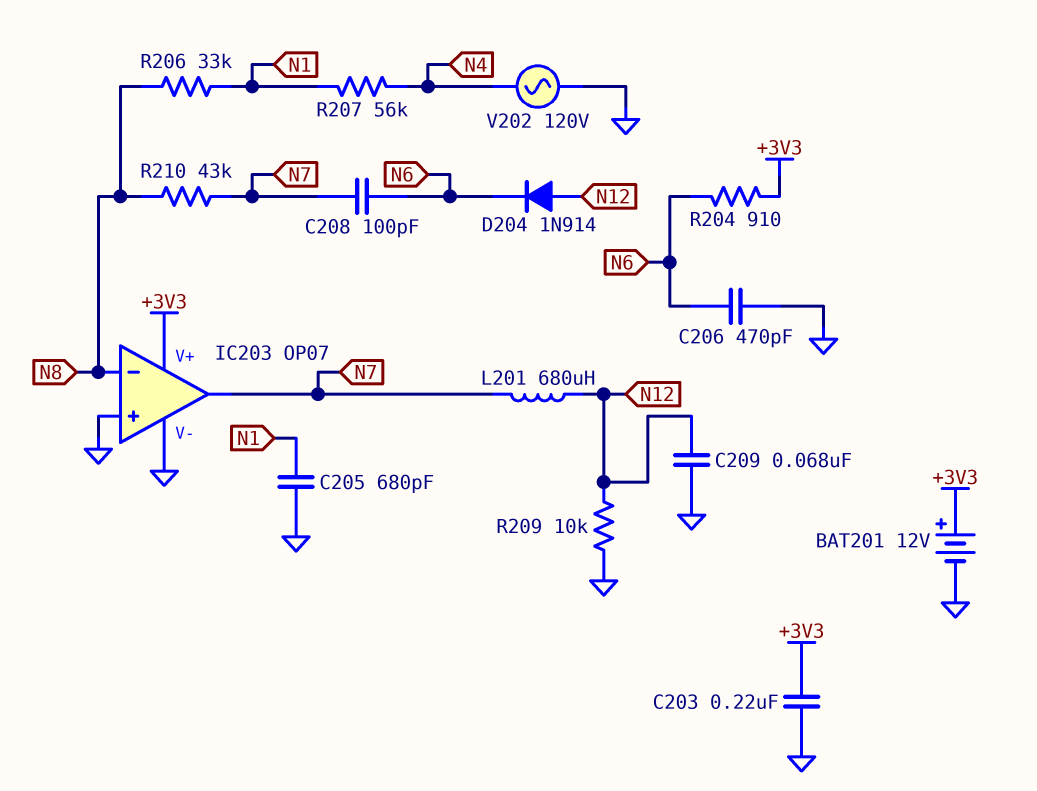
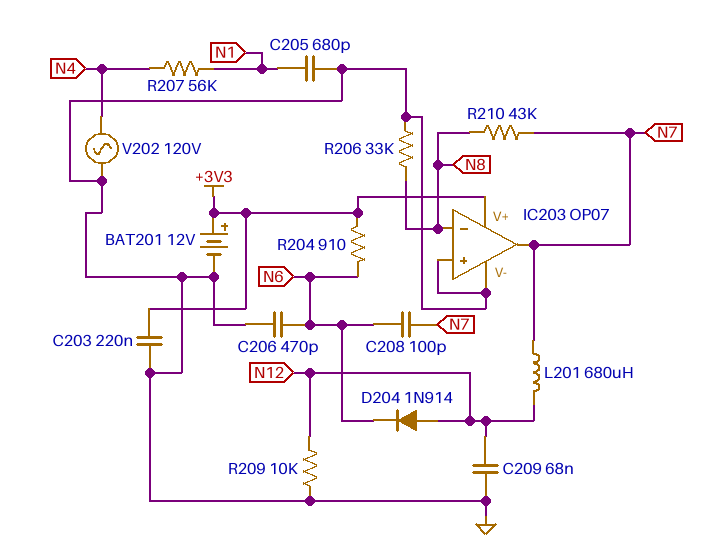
R206: 33k (N1, N8) -> 33k (GND, N8)

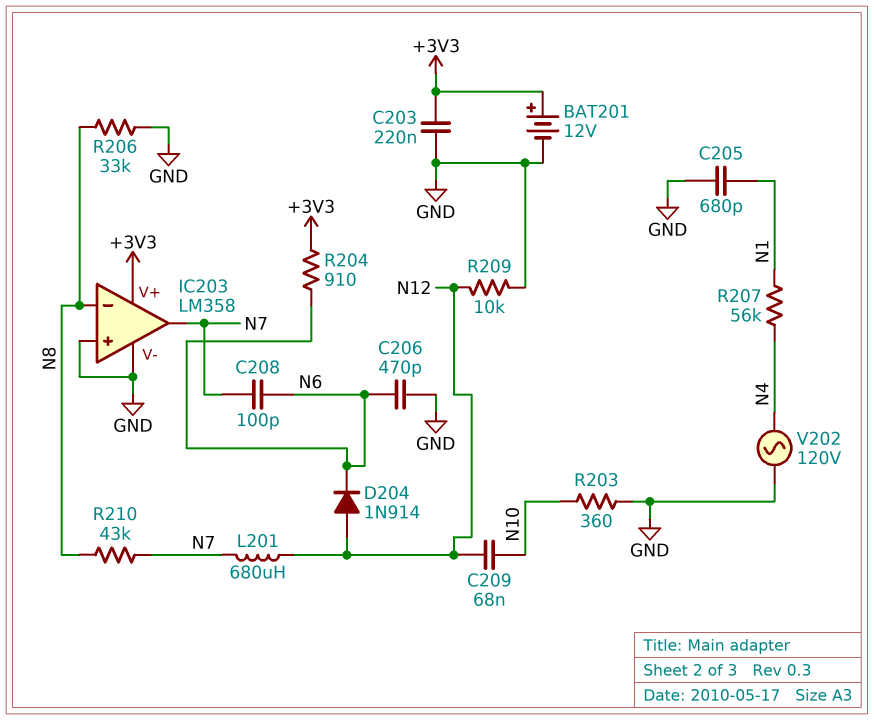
C209: 68nF (GND, N12) -> 68nF (N10, N12)
IC203: OP07 -> LM358
R203: none -> 360 (GND, N10)

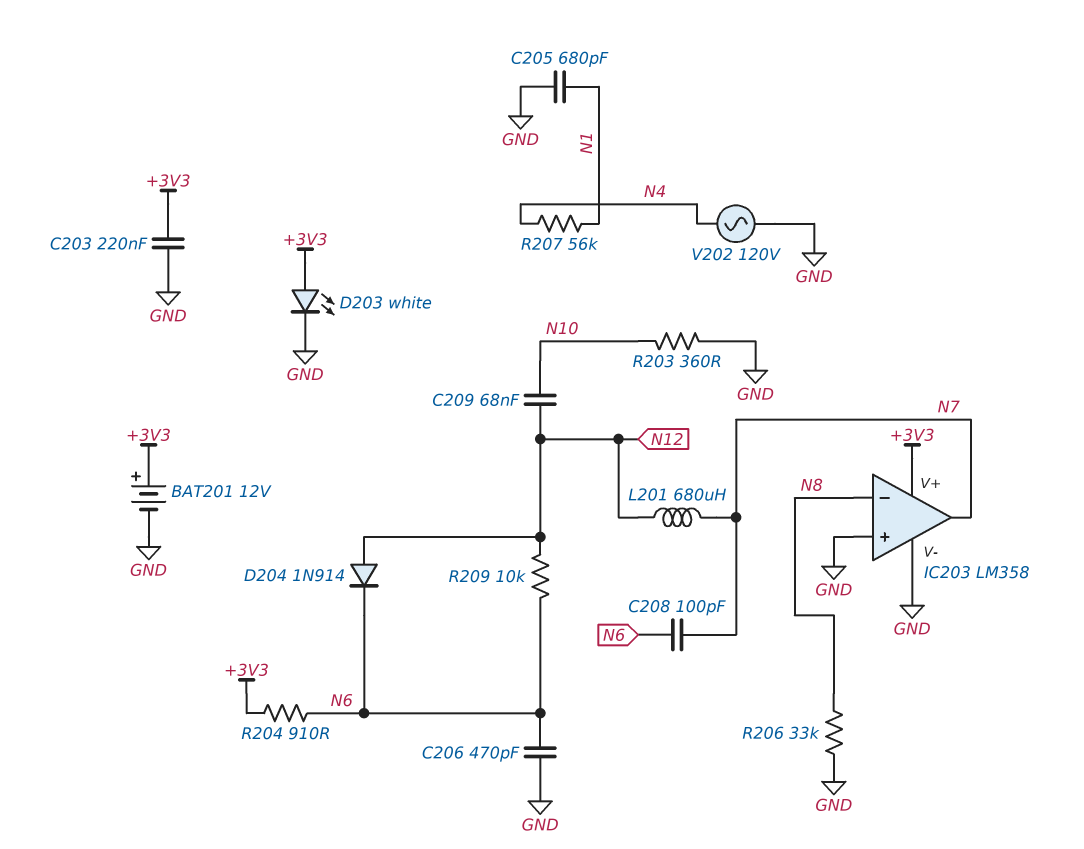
D203: none -> LED white (A +3V3, K GND)
R209: 10k (GND, N12) -> 10k (N6, N12)
R210: 43k (N7, N8) -> none

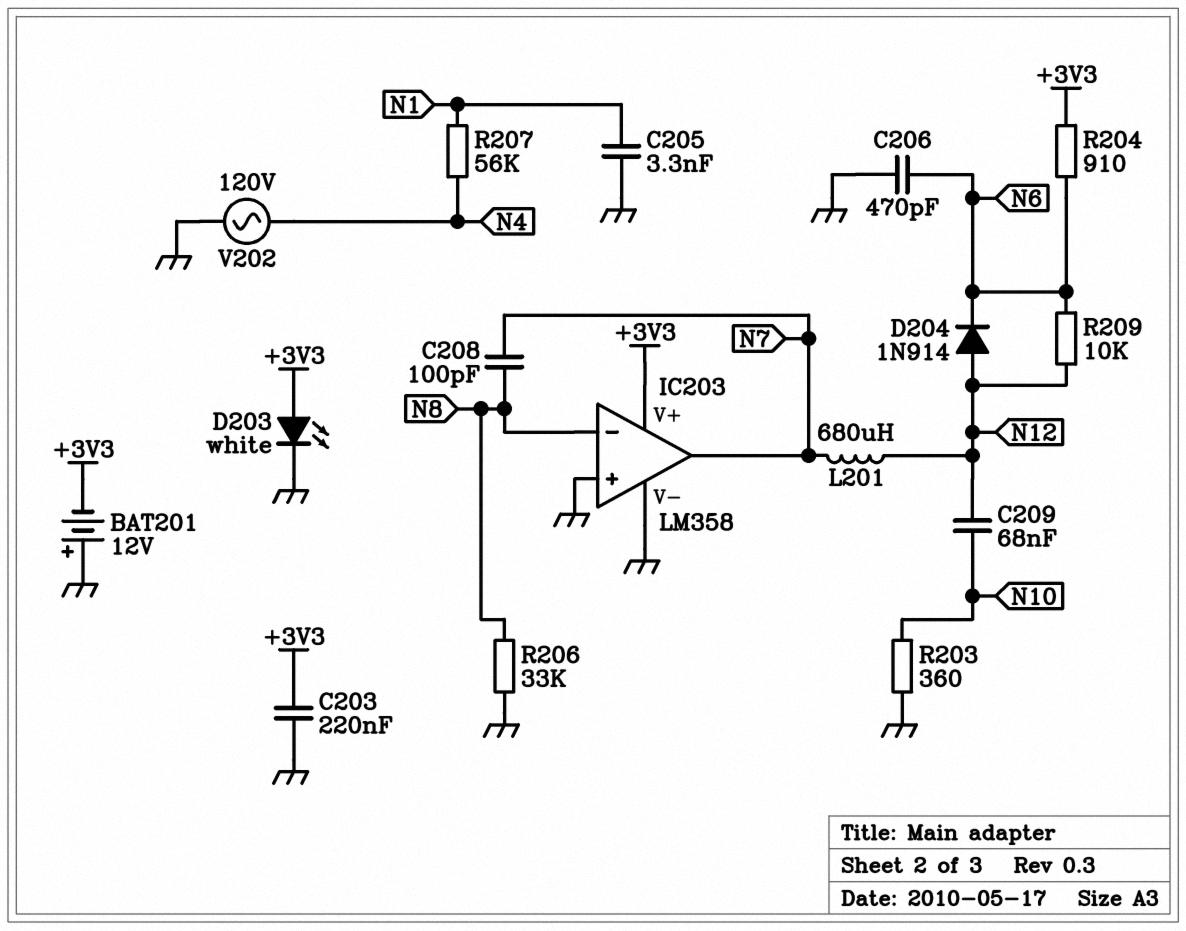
BAT201: 12V (plus +3V3, minus GND) -> 12V (plus GND, minus +3V3)
C205: 680pF (GND, N1) -> 3.3nF (GND, N1)
C208: 100pF (N6, N7) -> 100pF (N7, N8)

